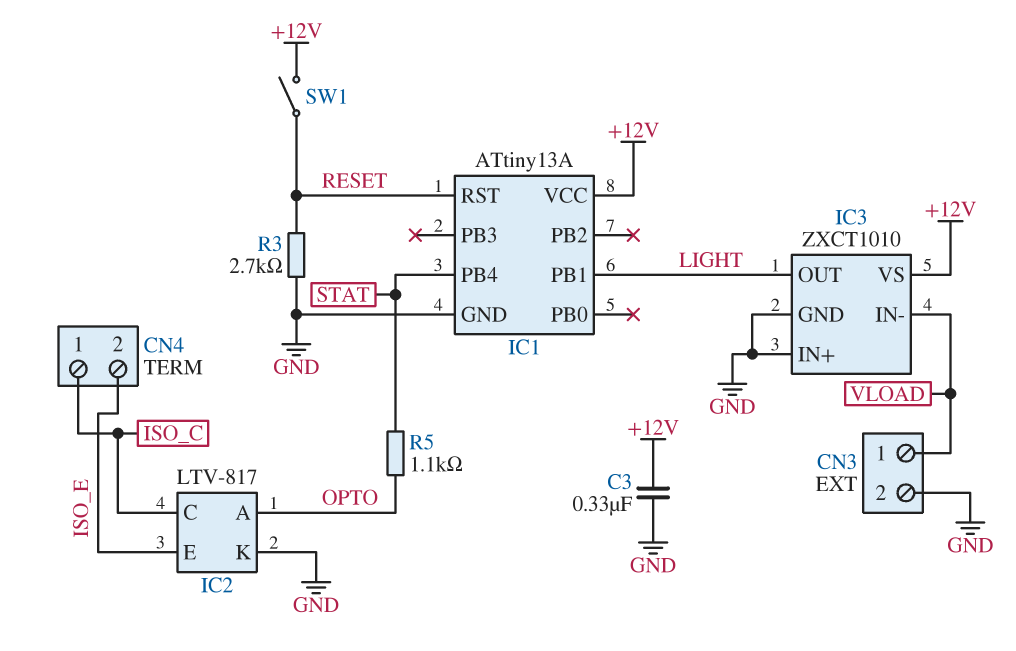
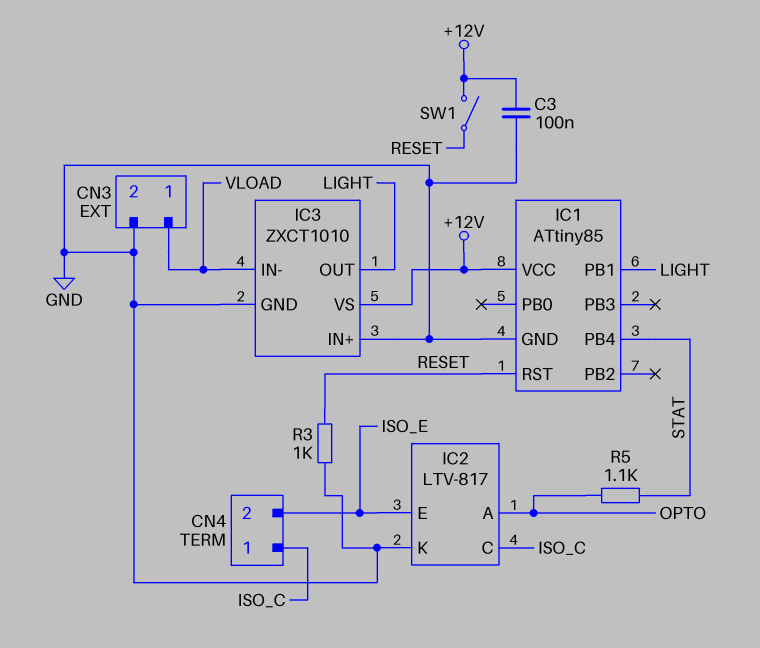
C3: 330nF (+12V, GND) -> 100nF (+12V, GND)
IC1: ATtiny13A -> ATtiny85
R3: 2.7k (GND, RESET) -> 1k (GND, RESET)

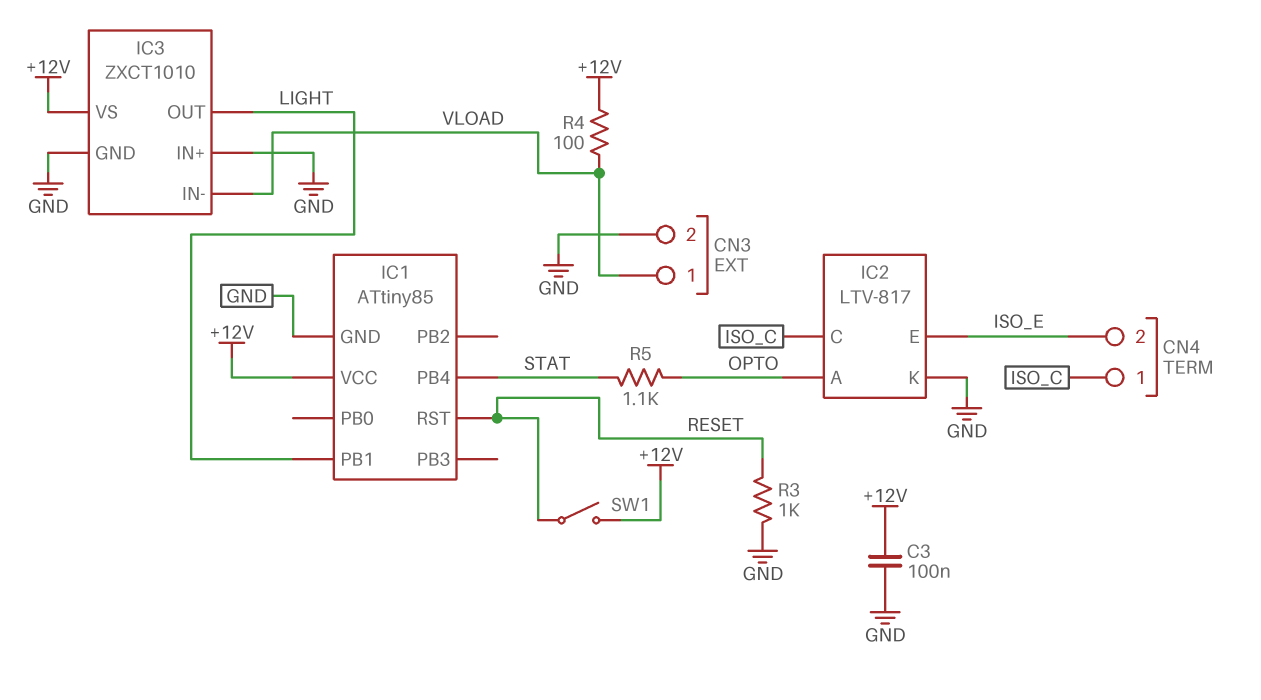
R4: none -> 100 (+12V, VLOAD)

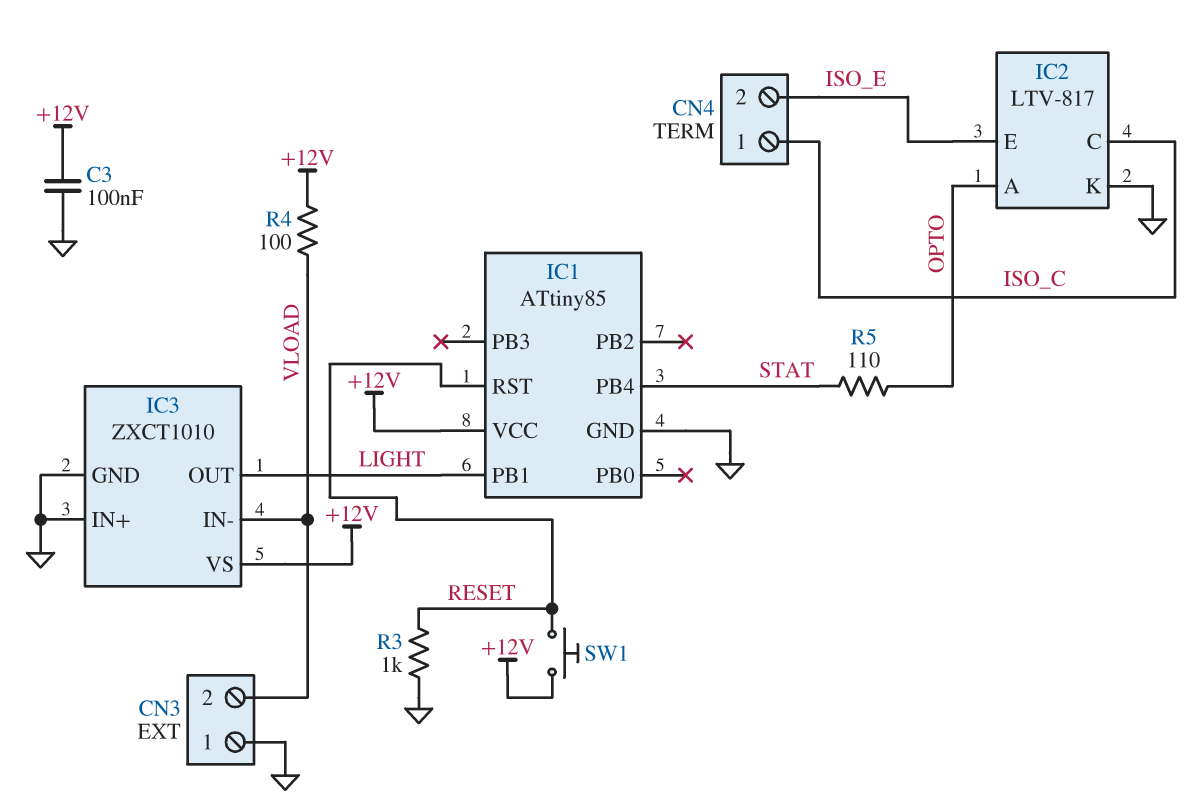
CN3 pin 1: VLOAD -> GND
CN3 pin 2: GND -> VLOAD
R5: 1.1k (OPTO, STAT) -> 110 (OPTO, STAT)
SW1: switch (+12V, RESET) -> button (+12V, RESET)

